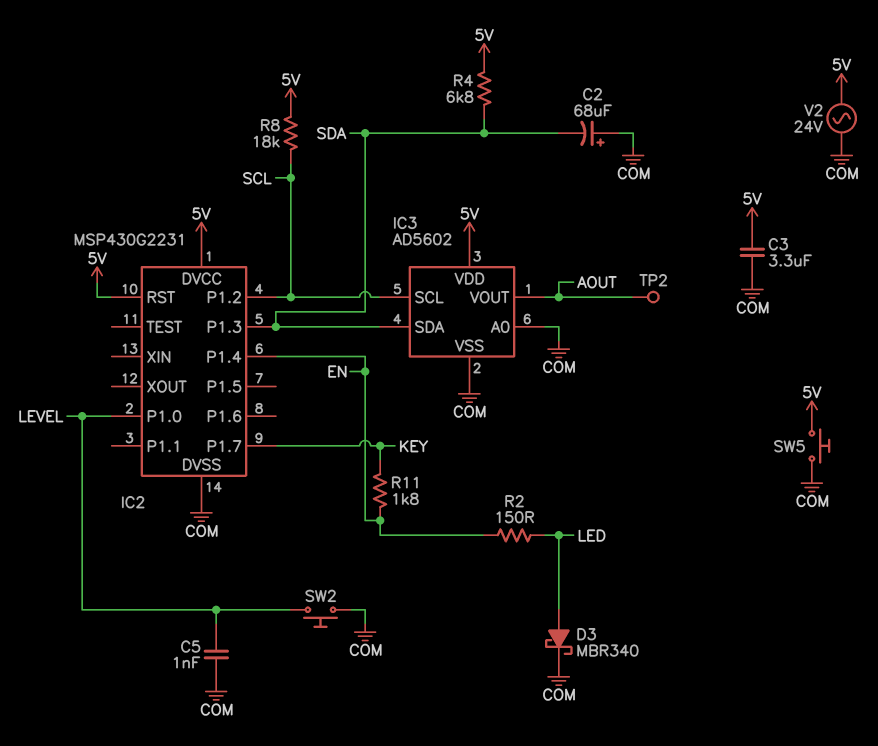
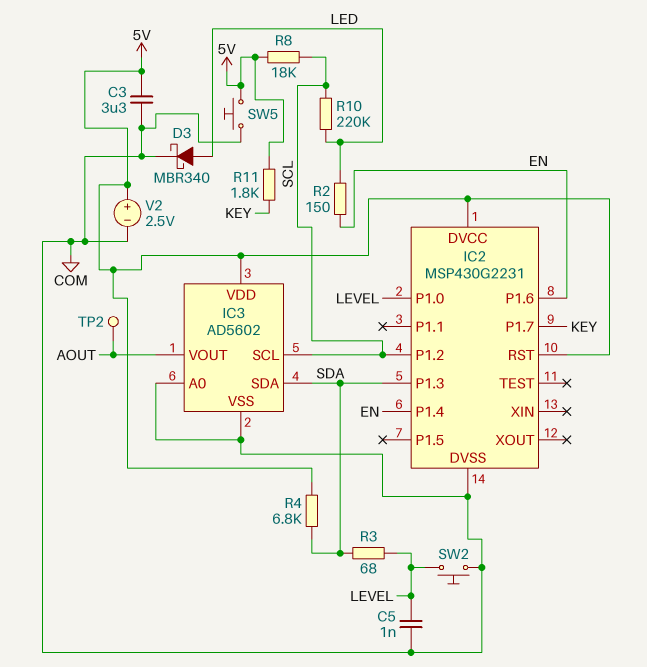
C2: 68uF (plus COM, minus SDA) -> none
IC2 pin P1.6: none -> EN
R3: none -> 68 (LEVEL, SDA)
R10: none -> 220k (LED, SCL)
R11: 1.8k (EN, KEY) -> 1.8k (5V, KEY)
V2: AC 24V (5V, COM) -> 2.5V (plus 5V, minus COM)

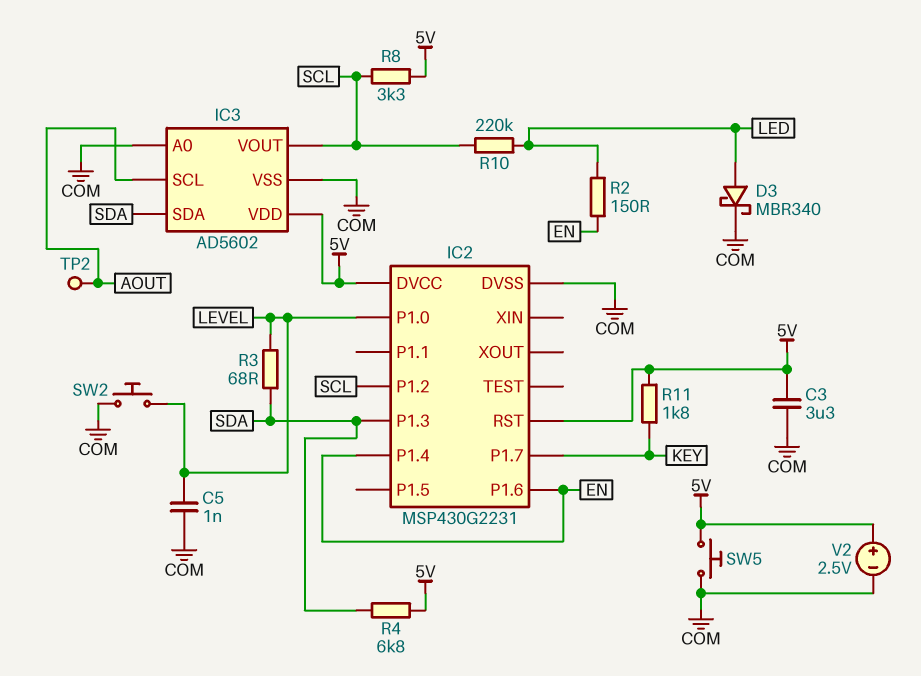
IC3 pin SCL: SCL -> AOUT
IC3 pin VOUT: AOUT -> SCL
R8: 18k (5V, SCL) -> 3.3k (5V, SCL)

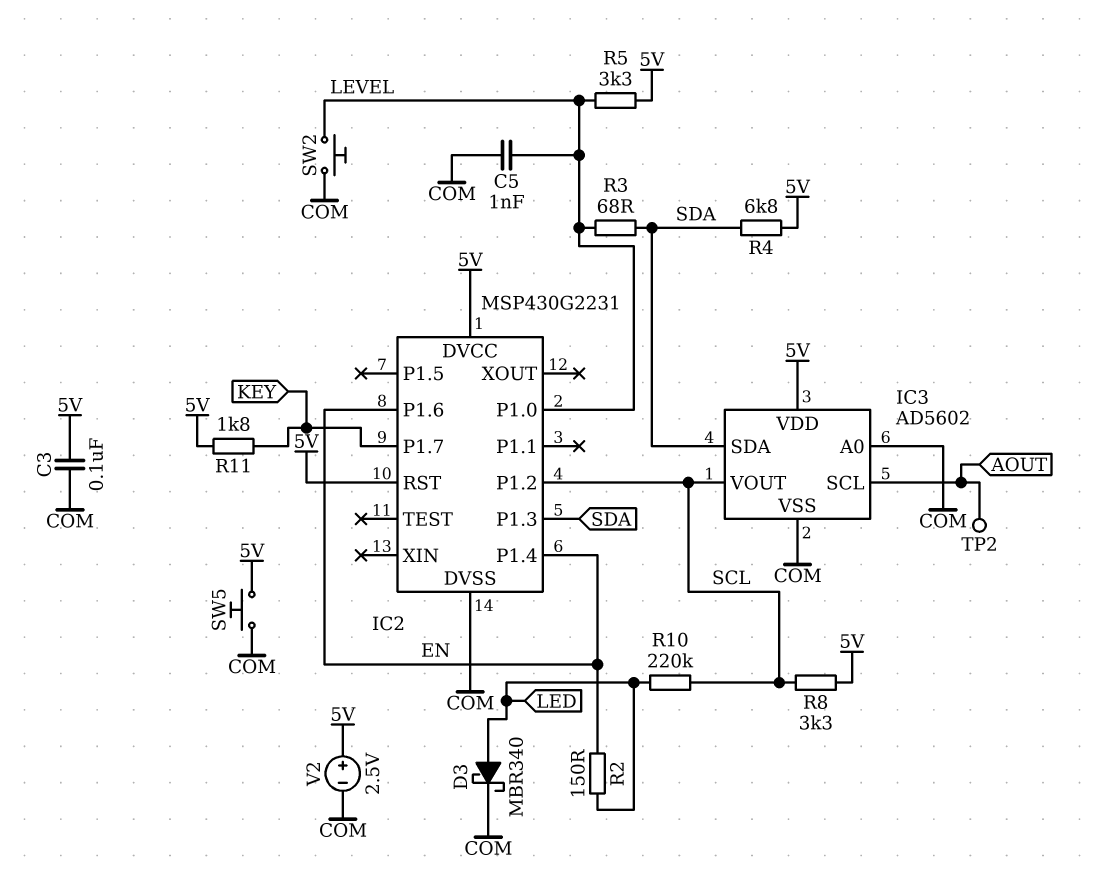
C3: 3.3uF (5V, COM) -> 100nF (5V, COM)
R5: none -> 3.3k (5V, LEVEL)

